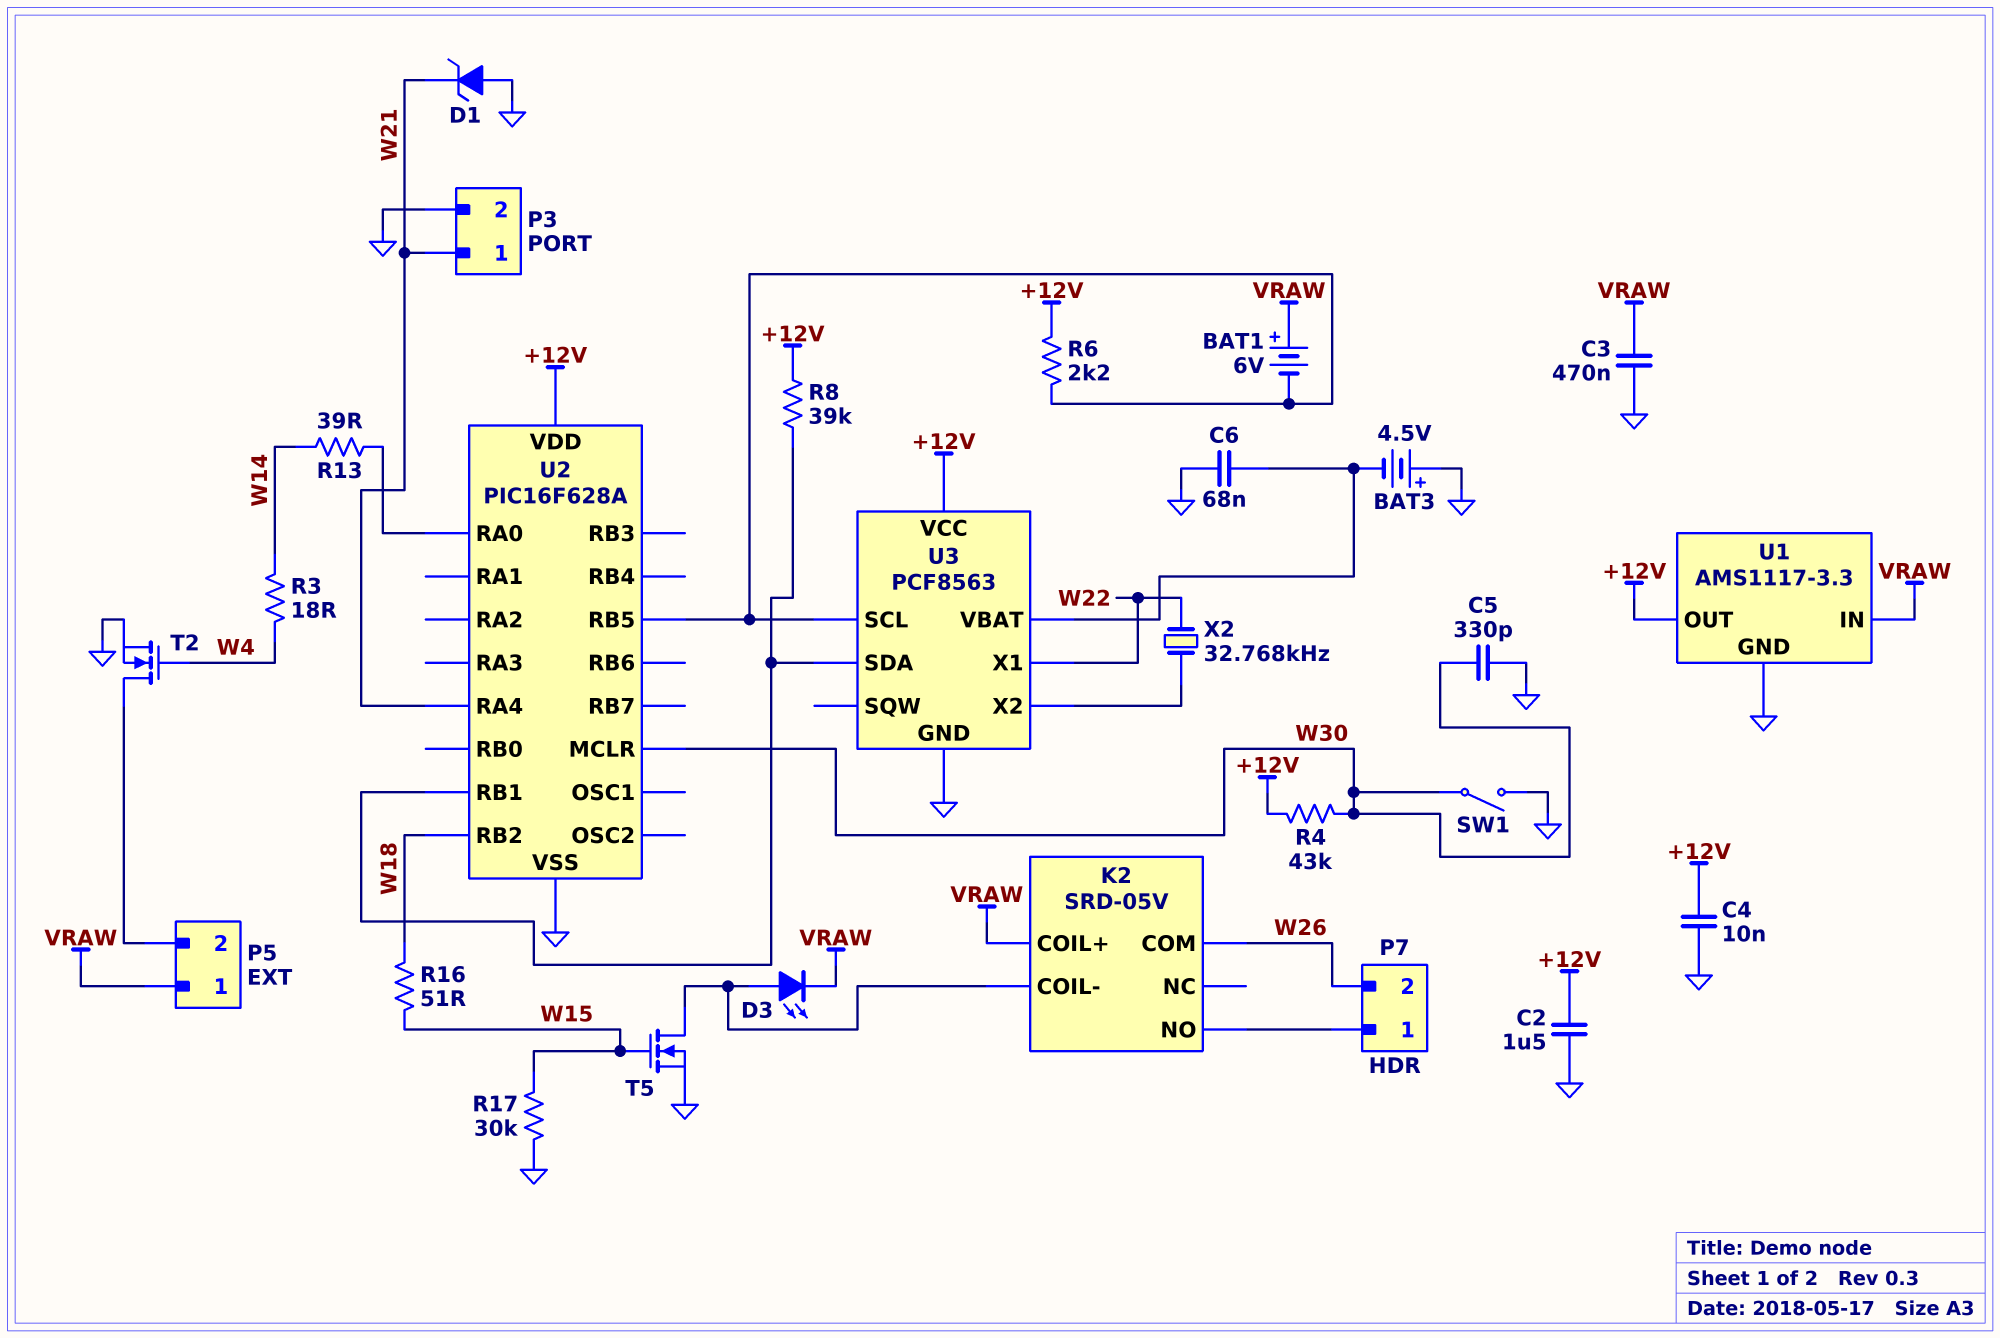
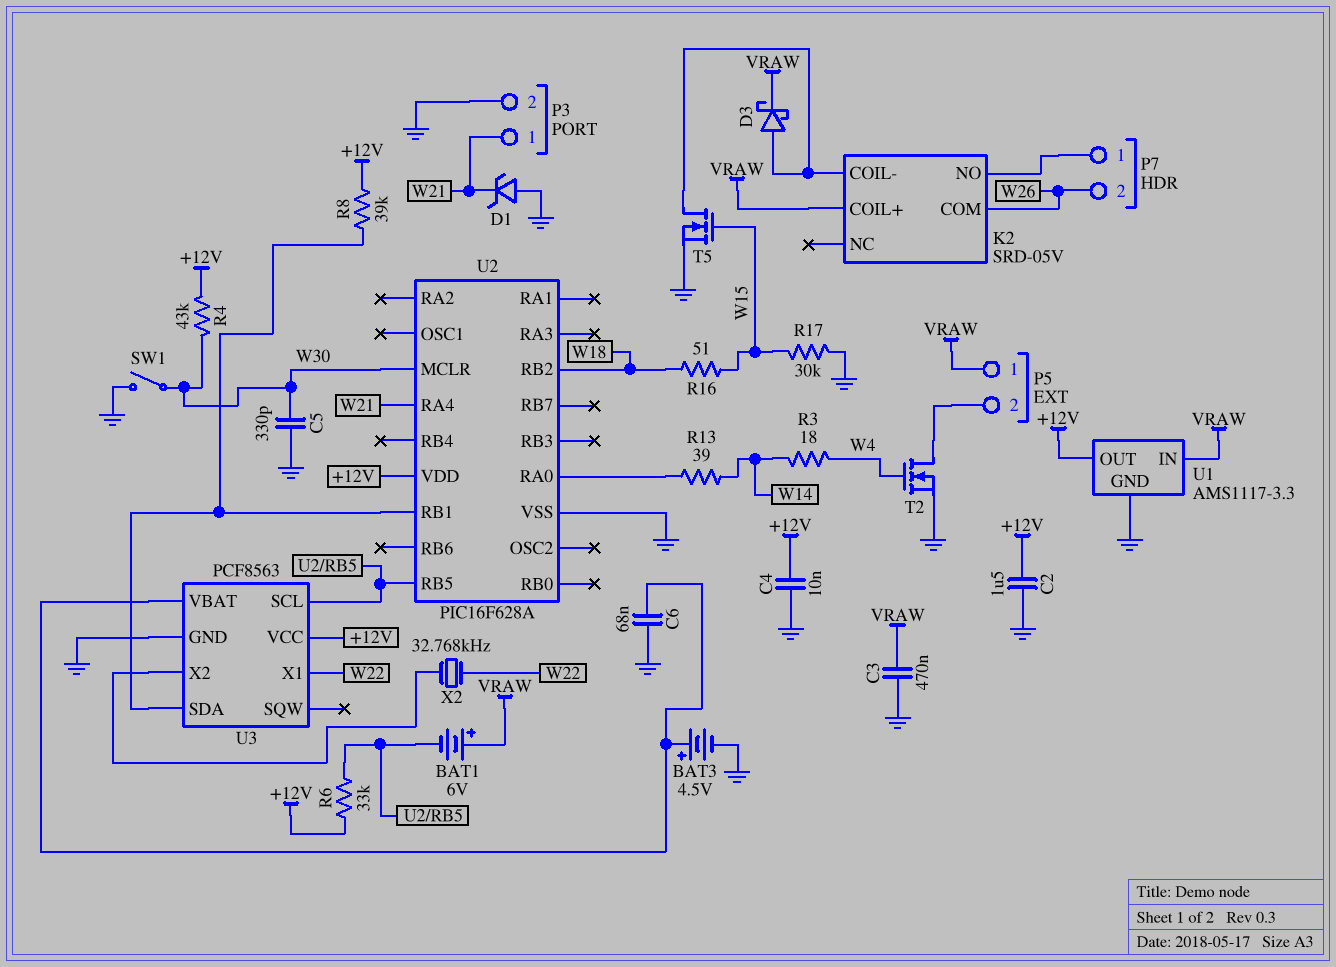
BAT3: 4.5V (plus GND, minus U3/VBAT) -> 4.5V (plus U3/VBAT, minus GND)
D3: LED (A K2/COIL-, K VRAW) -> schottky (A K2/COIL-, K VRAW)
R6: 2.2k (+12V, U2/RB5) -> 33k (+12V, U2/RB5)

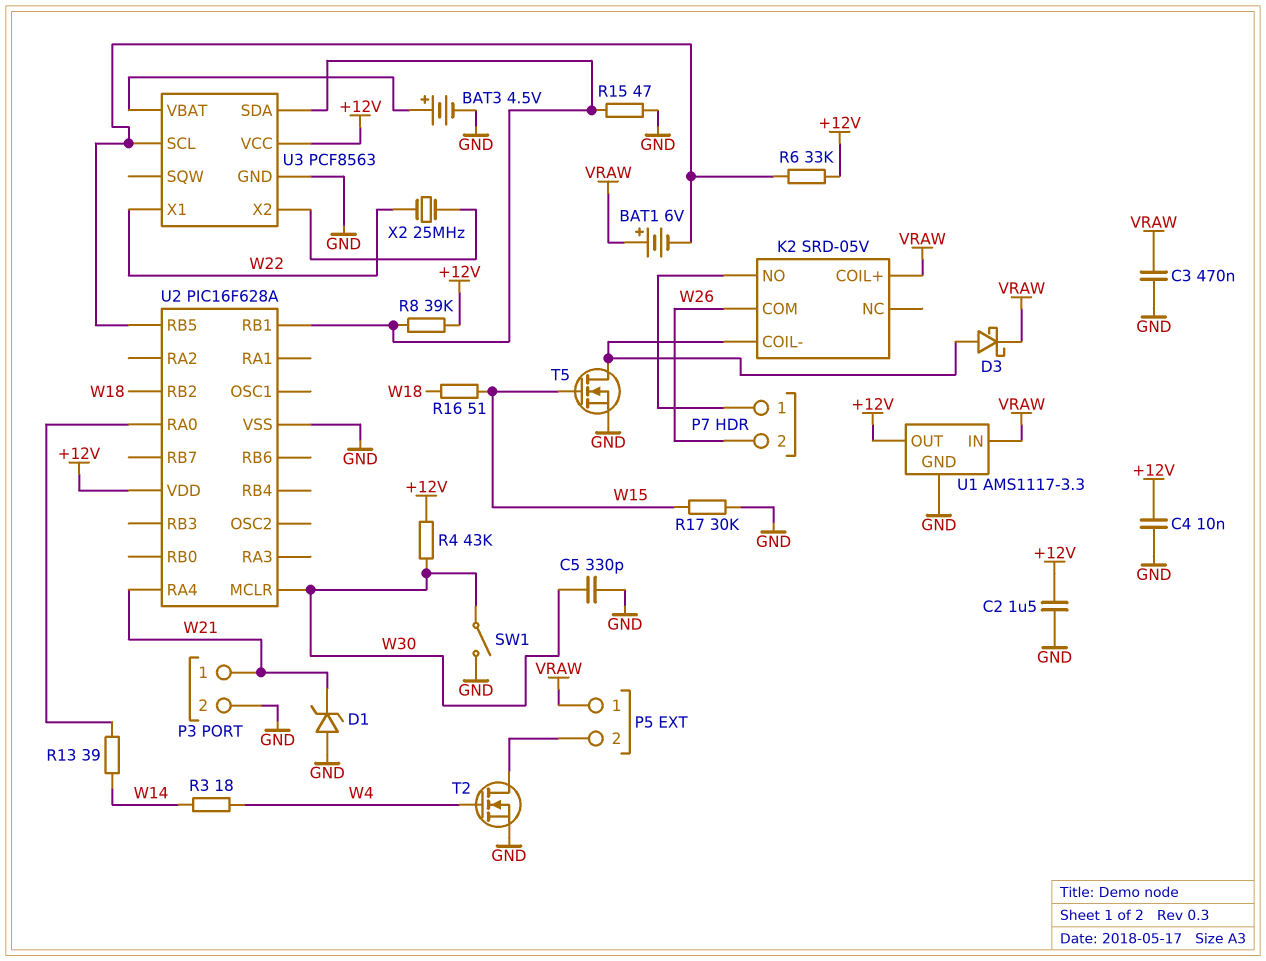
C6: 68nF (GND, U3/VBAT) -> none
R15: none -> 47 (GND, U2/RB1)
X2: 32.768kHz (U3/X2, W22) -> 25MHz (U3/X2, W22)

